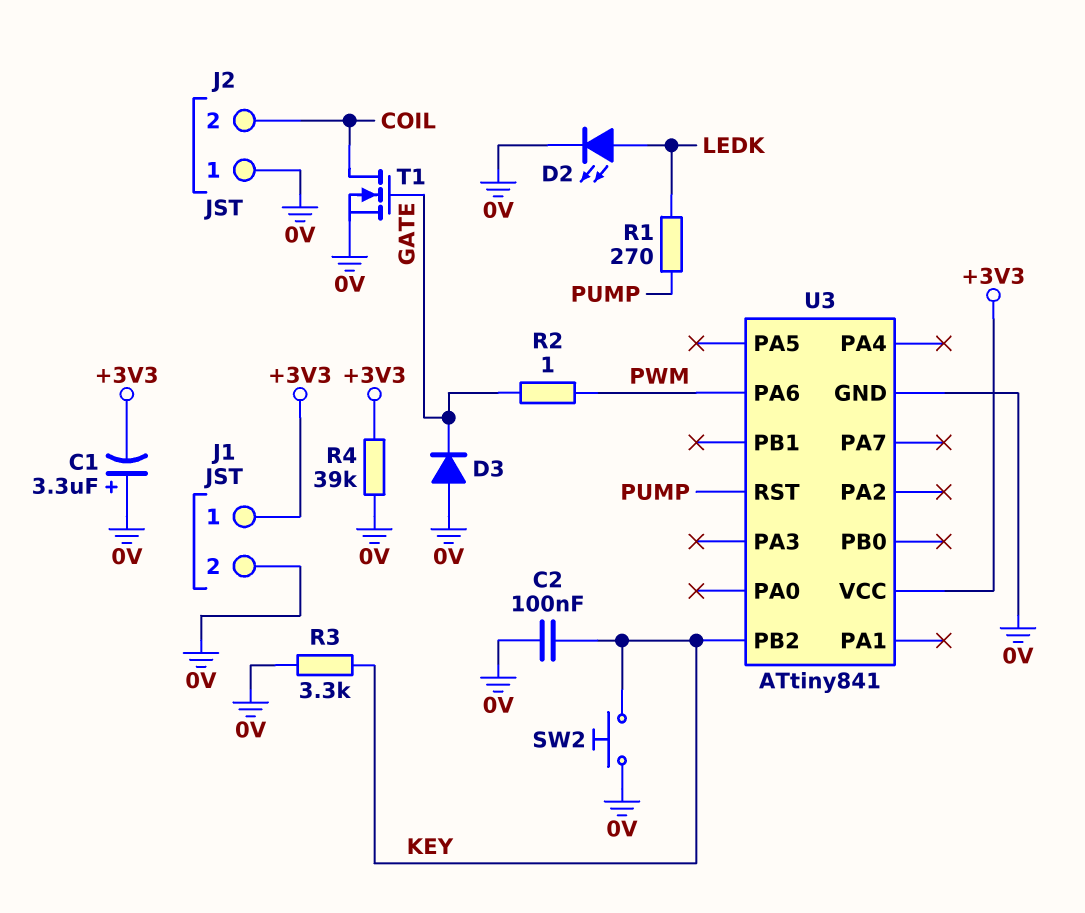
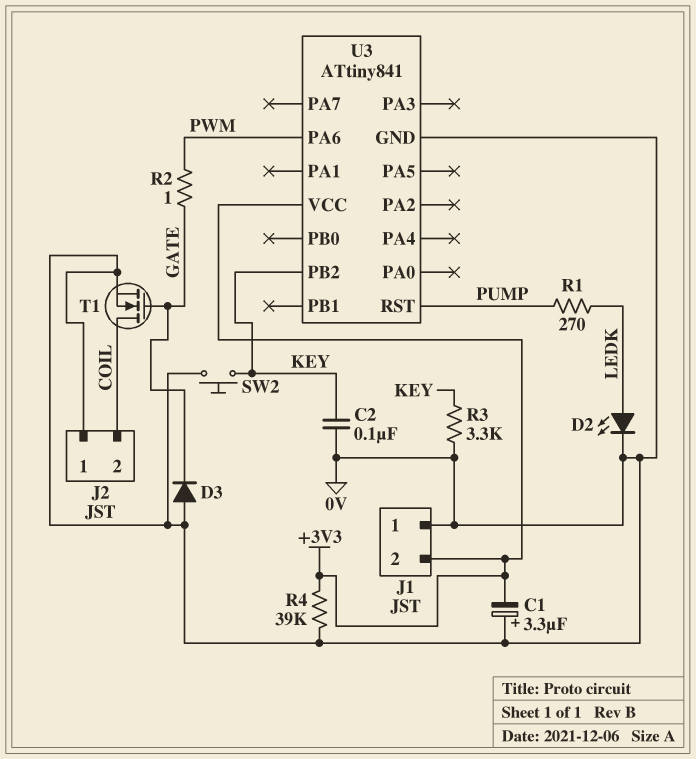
J1 pin 1: +3V3 -> 0V
J1 pin 2: 0V -> +3V3

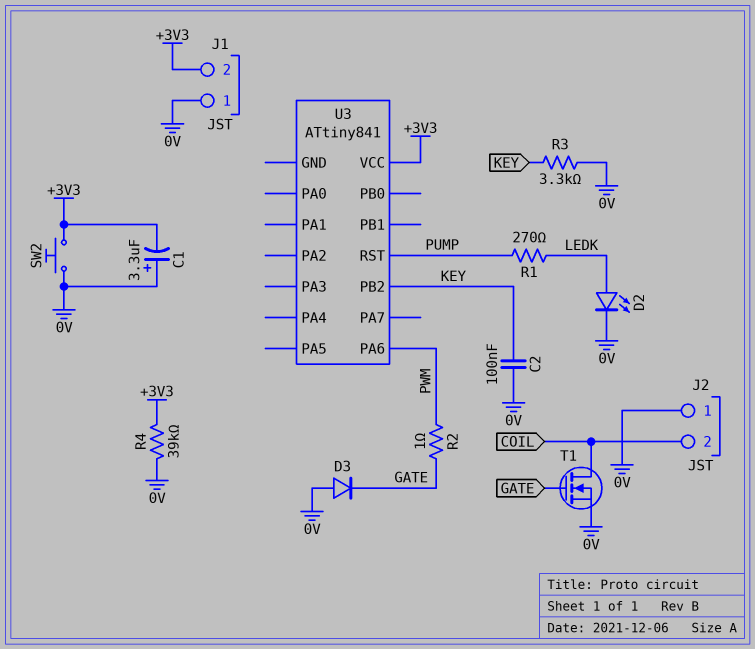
SW2: button (0V, KEY) -> button (+3V3, 0V)
U3 pin GND: 0V -> none

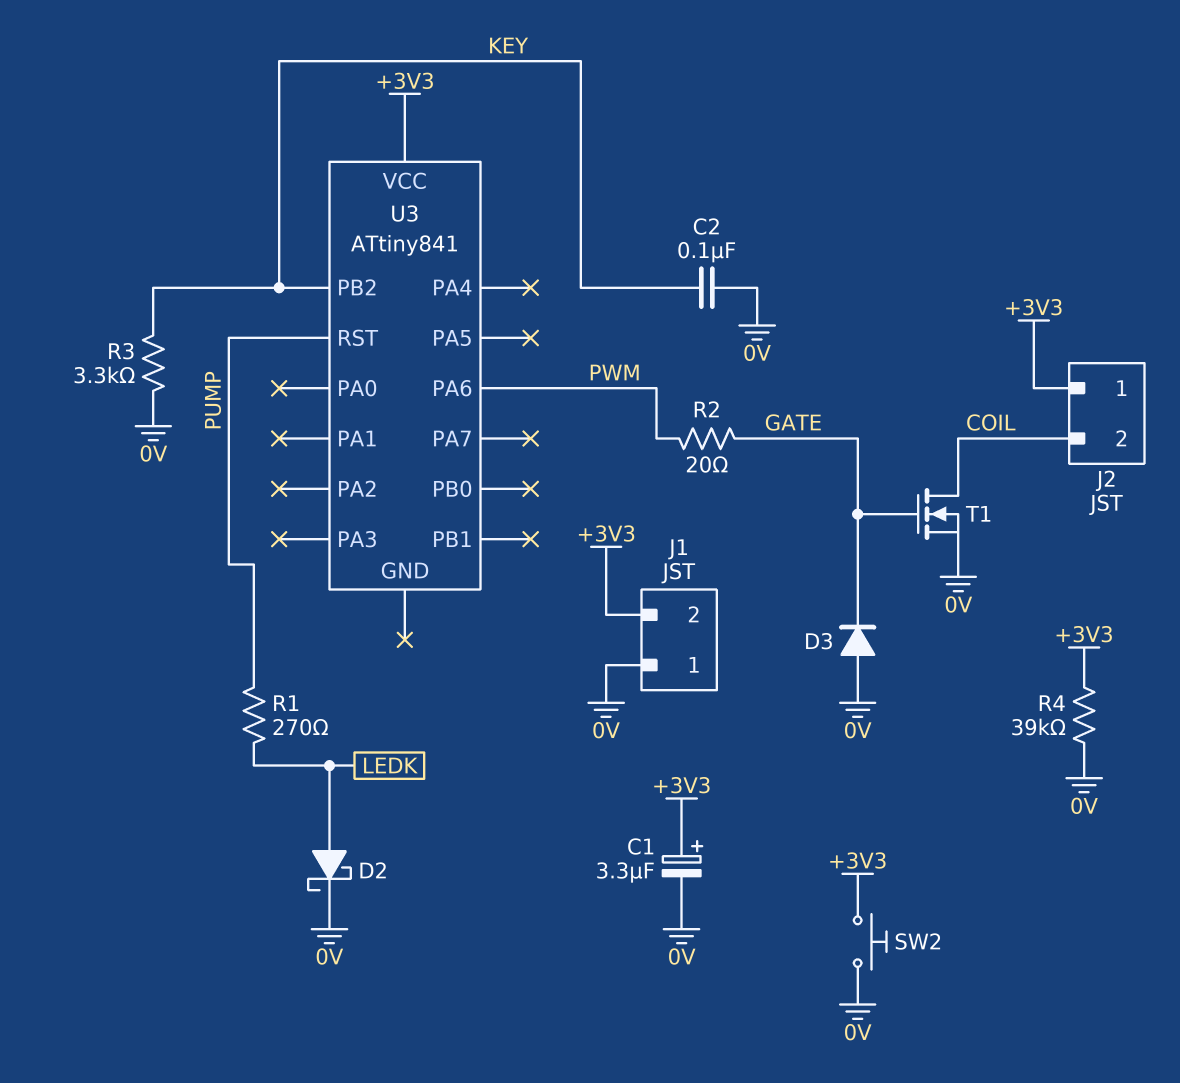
C1: 3.3uF (plus 0V, minus +3V3) -> 3.3uF (plus +3V3, minus 0V)
D2: LED (A LEDK, K 0V) -> schottky (A LEDK, K 0V)
J2 pin 1: 0V -> +3V3
R2: 1 (GATE, PWM) -> 20 (GATE, PWM)

